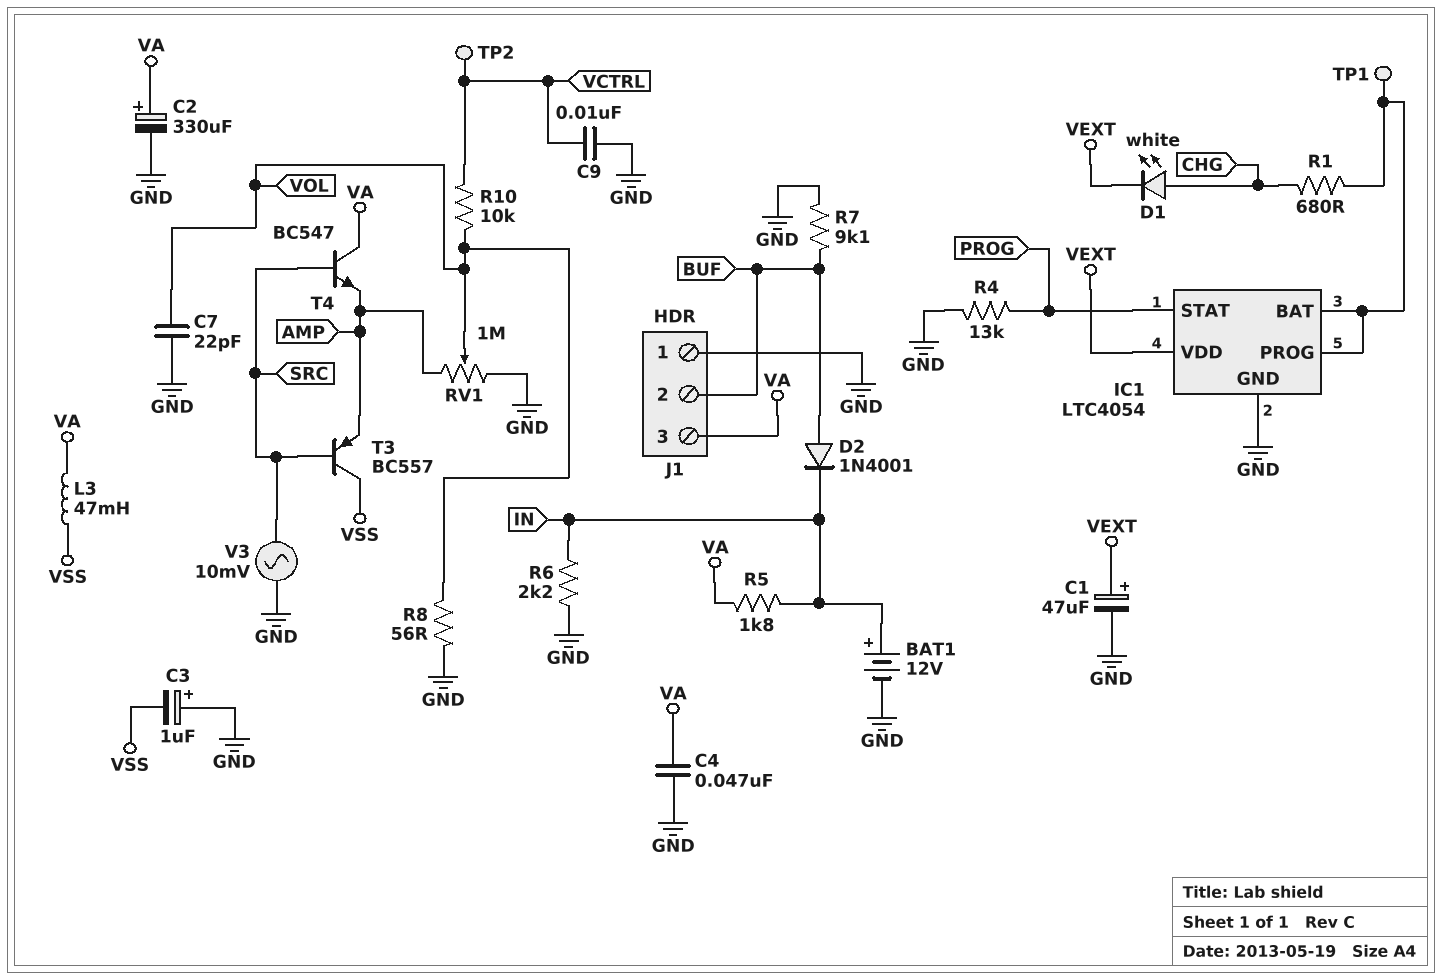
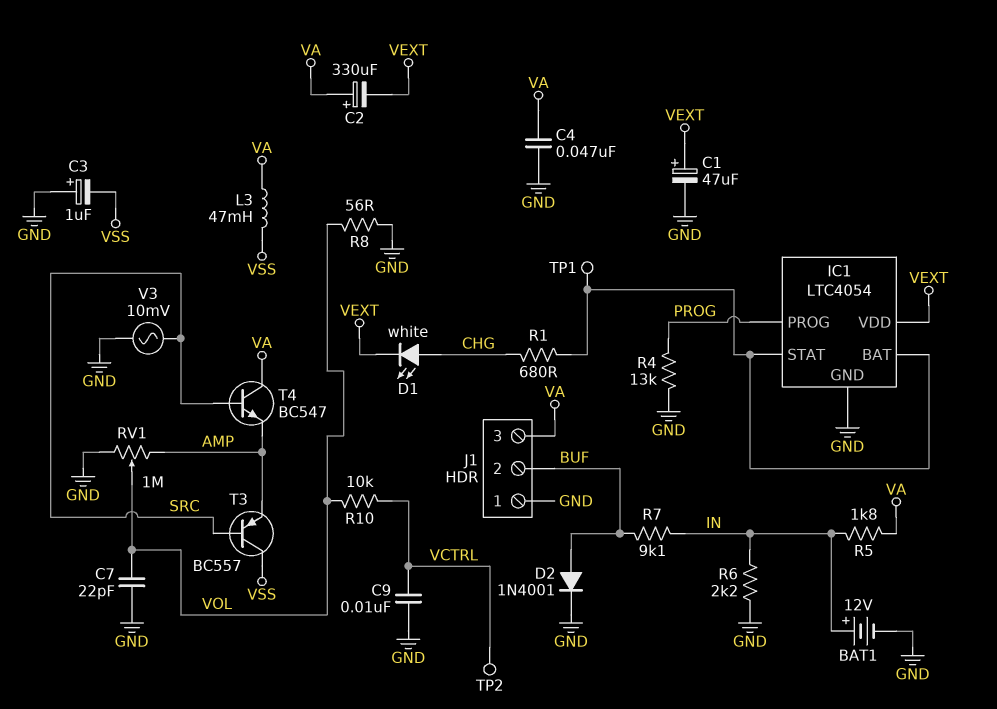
C2: 330uF (plus VA, minus GND) -> 330uF (plus VA, minus VEXT)
D2: diode 1N4001 (A BUF, K IN) -> diode 1N4001 (A BUF, K GND)
IC1 pin PROG: IC1/BAT -> PROG
IC1 pin STAT: PROG -> IC1/BAT
R7: 9.1k (BUF, GND) -> 9.1k (BUF, IN)

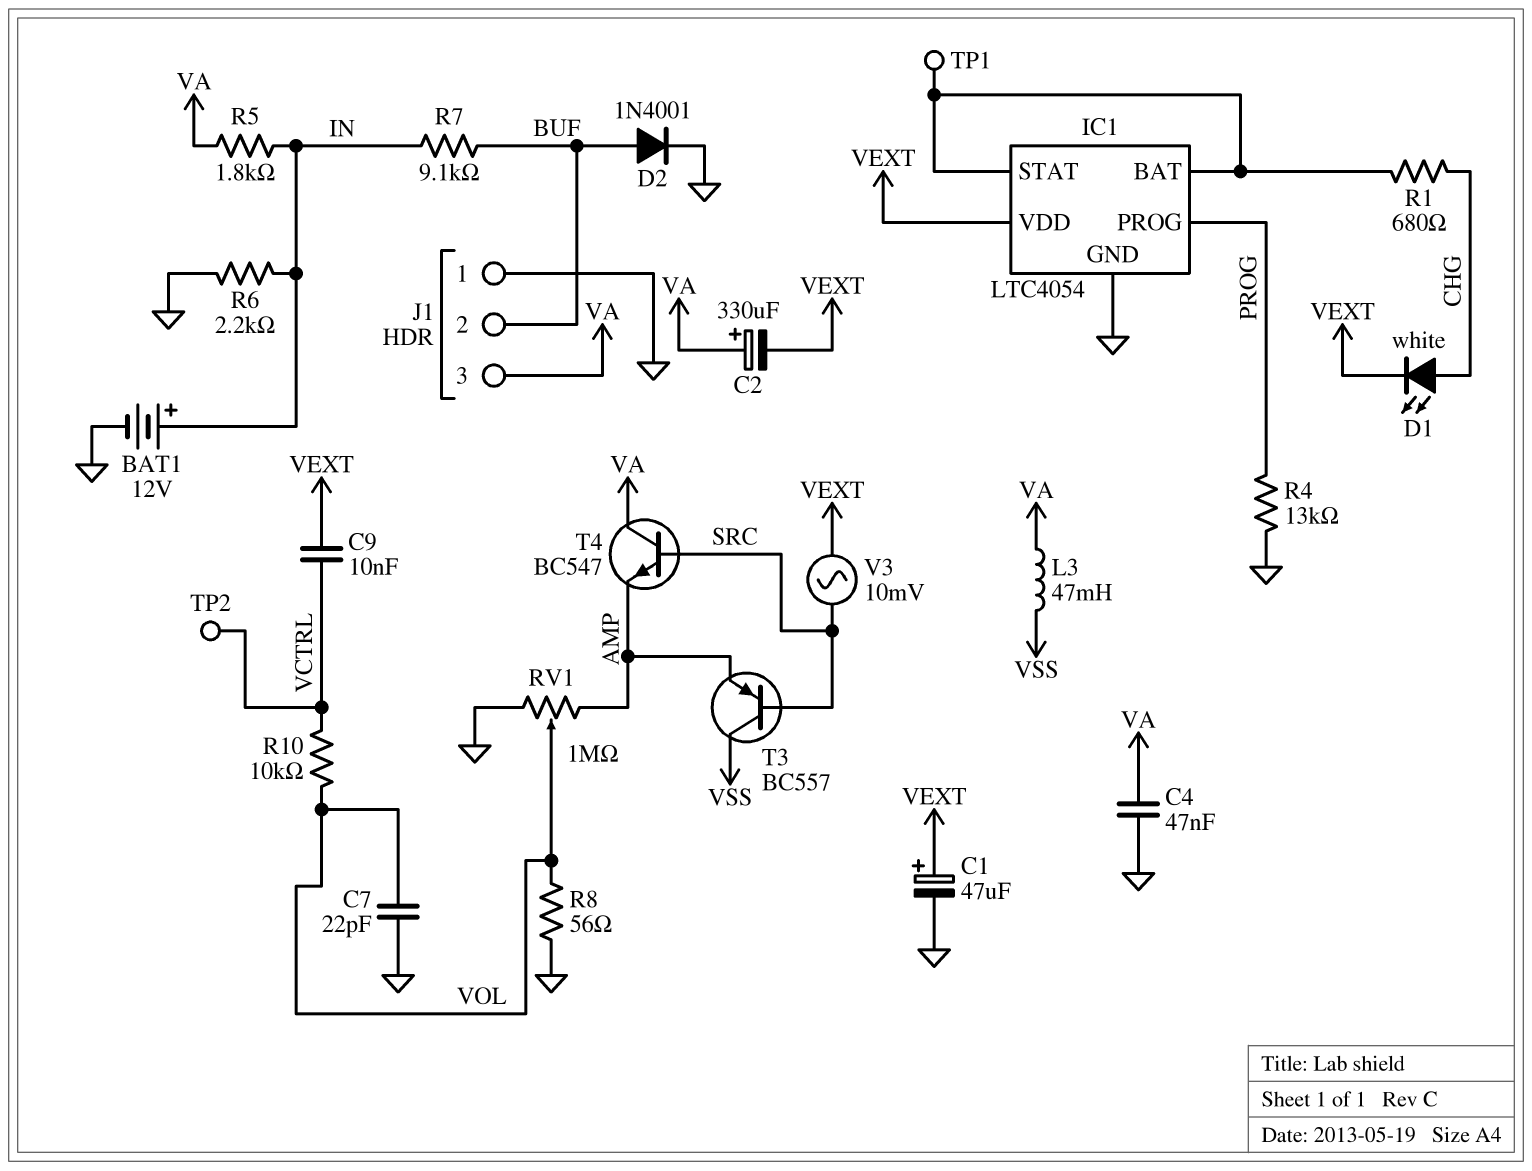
C3: 1uF (plus GND, minus VSS) -> none
C9: 10nF (GND, VCTRL) -> 10nF (VCTRL, VEXT)
V3: AC 10mV (GND, SRC) -> AC 10mV (SRC, VEXT)

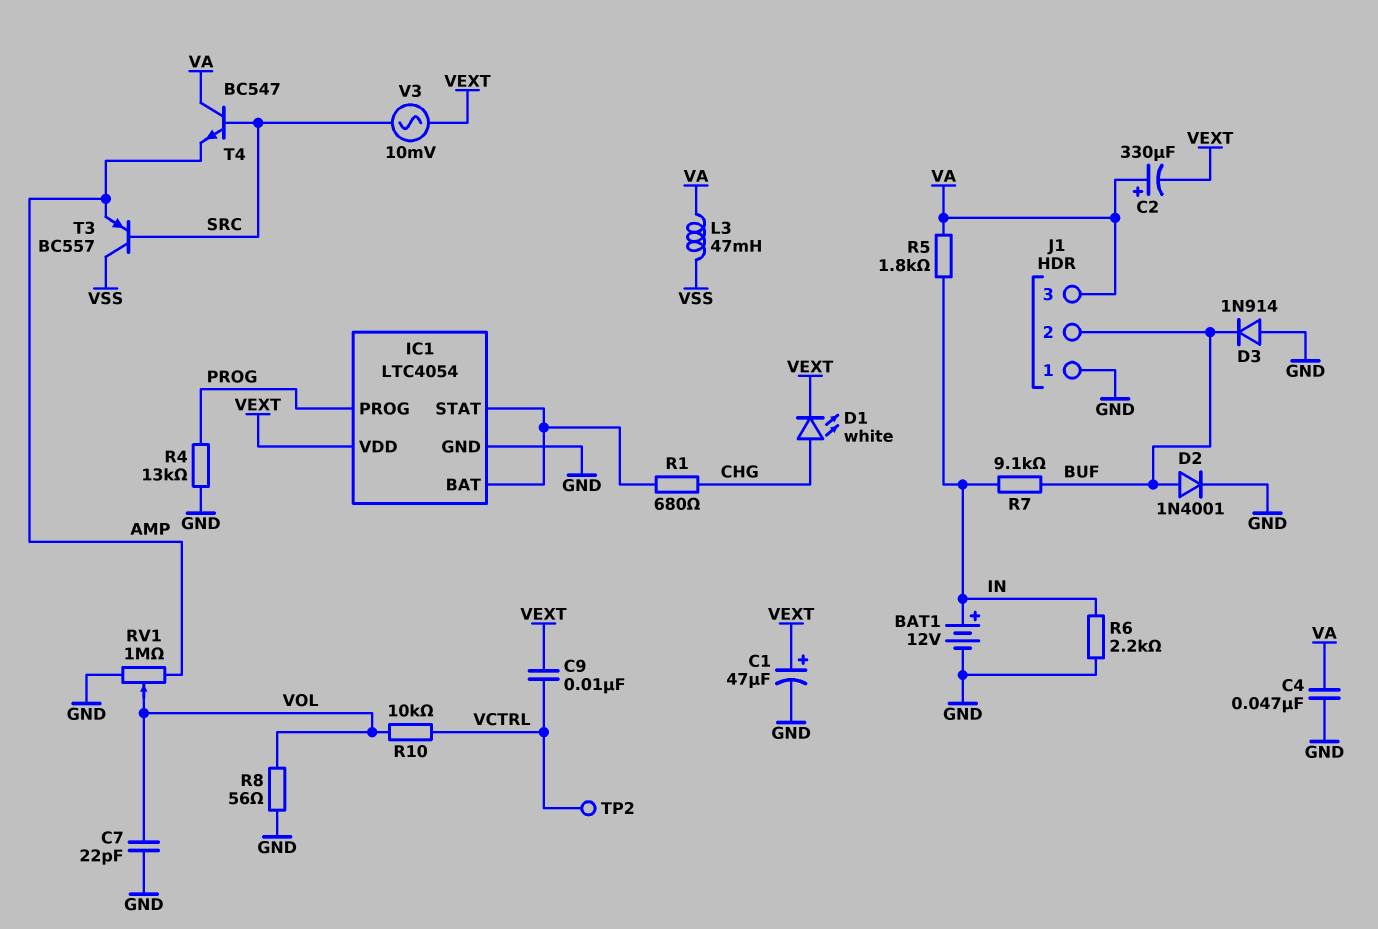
D3: none -> diode 1N914 (A GND, K BUF)
TP1: test point (IC1/BAT) -> none

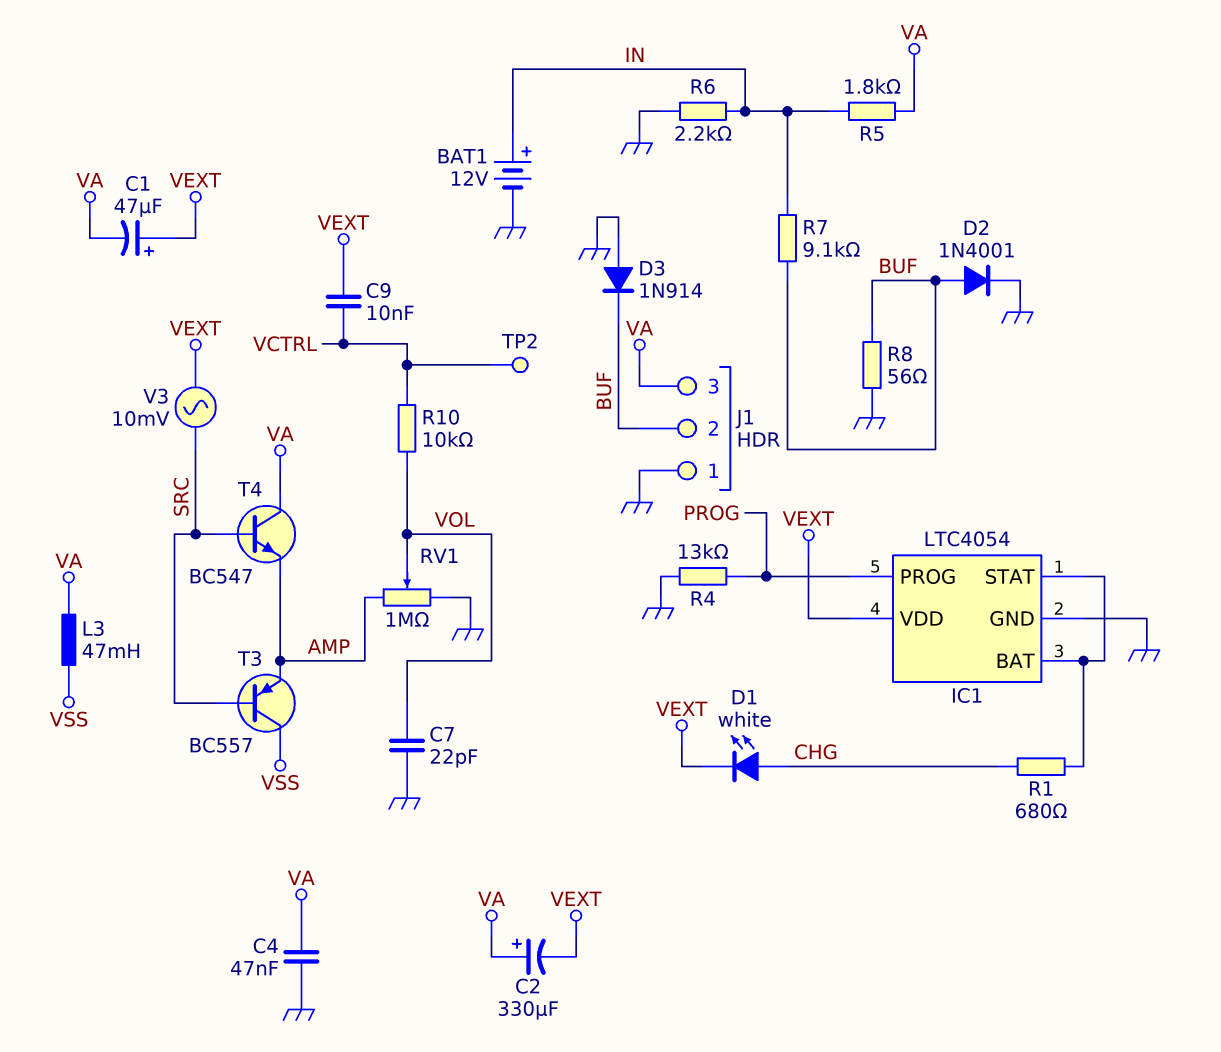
C1: 47uF (plus VEXT, minus GND) -> 47uF (plus VEXT, minus VA)
R8: 56 (GND, VOL) -> 56 (BUF, GND)

